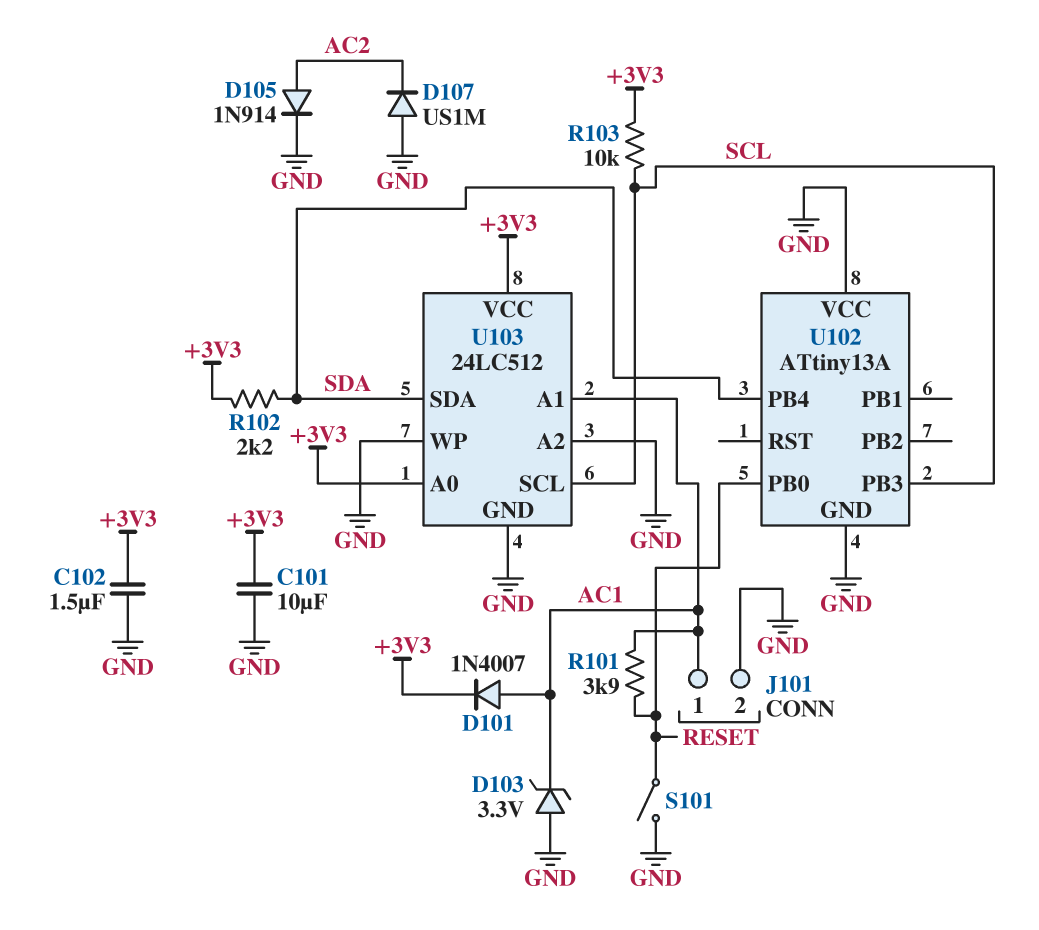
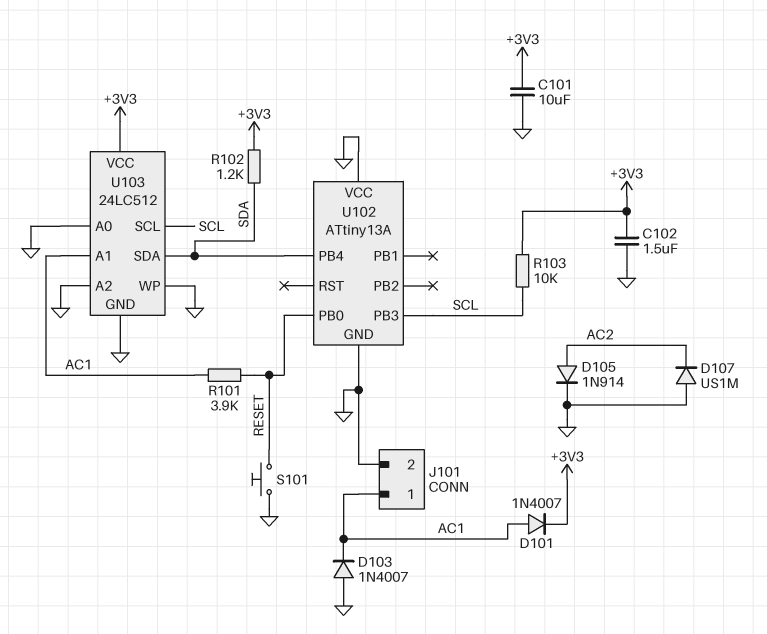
D103: zener 3.3V (A GND, K AC1) -> diode 1N4007 (A GND, K AC1)
R102: 2.2k (+3V3, SDA) -> 1.2k (+3V3, SDA)
S101: switch (GND, RESET) -> button (GND, RESET)
U103 pin A0: +3V3 -> GND

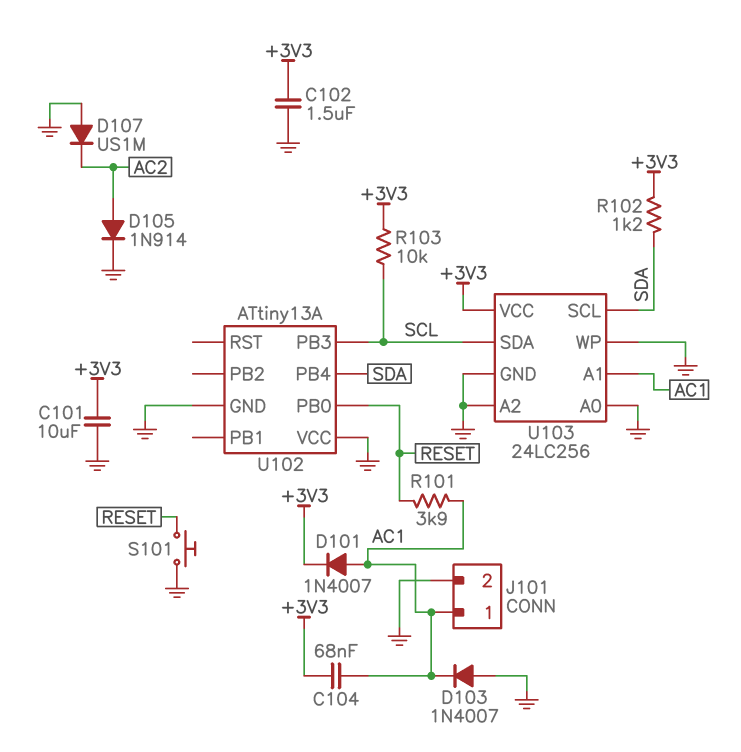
C104: none -> 68nF (+3V3, AC1)
U103: 24LC512 -> 24LC256
U103 pin SCL: SCL -> SDA
U103 pin SDA: SDA -> SCL

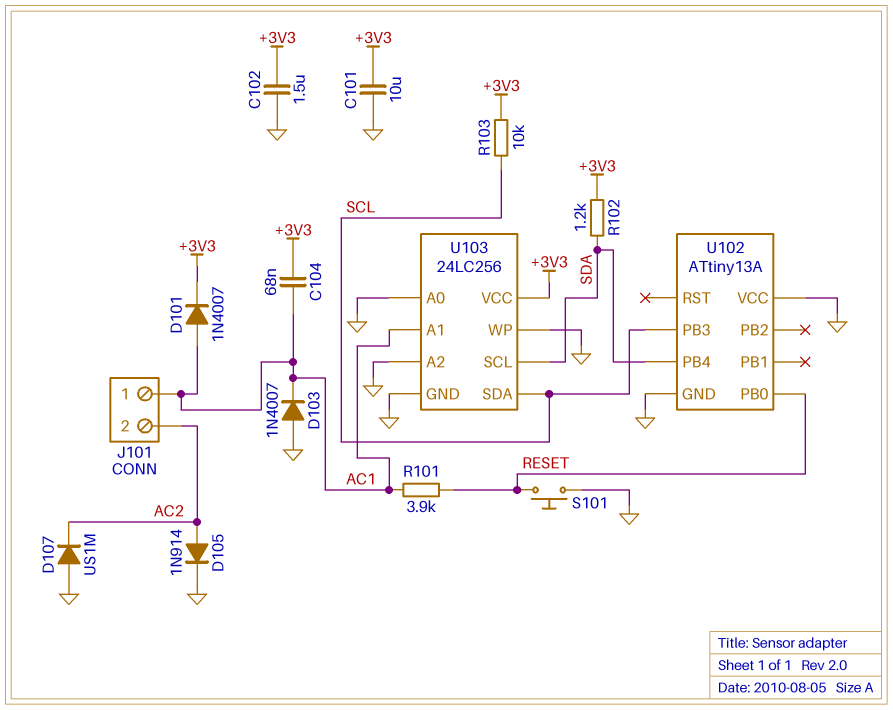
J101 pin 2: GND -> AC2

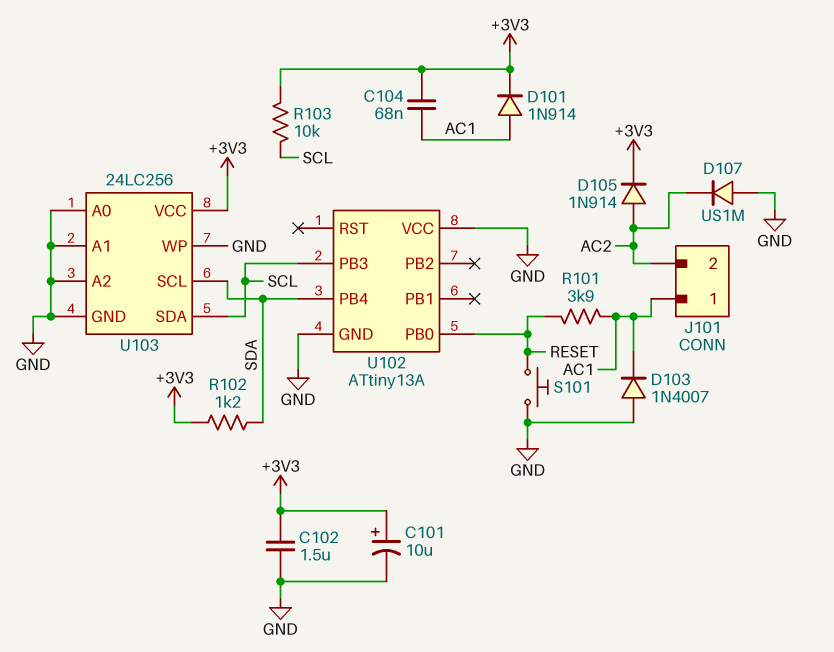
C101: 10uF (+3V3, GND) -> 10uF (plus +3V3, minus GND)
D101: diode 1N4007 (A AC1, K +3V3) -> diode 1N914 (A AC1, K +3V3)
D105: diode 1N914 (A AC2, K GND) -> diode 1N914 (A AC2, K +3V3)
U103 pin A1: AC1 -> GND

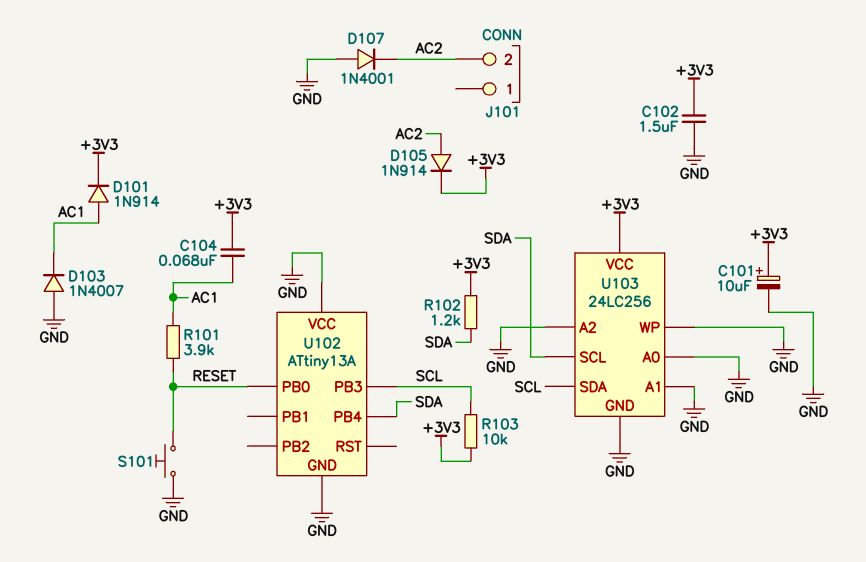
D107: diode US1M (A GND, K AC2) -> diode 1N4001 (A GND, K AC2)
J101 pin 1: AC1 -> none

